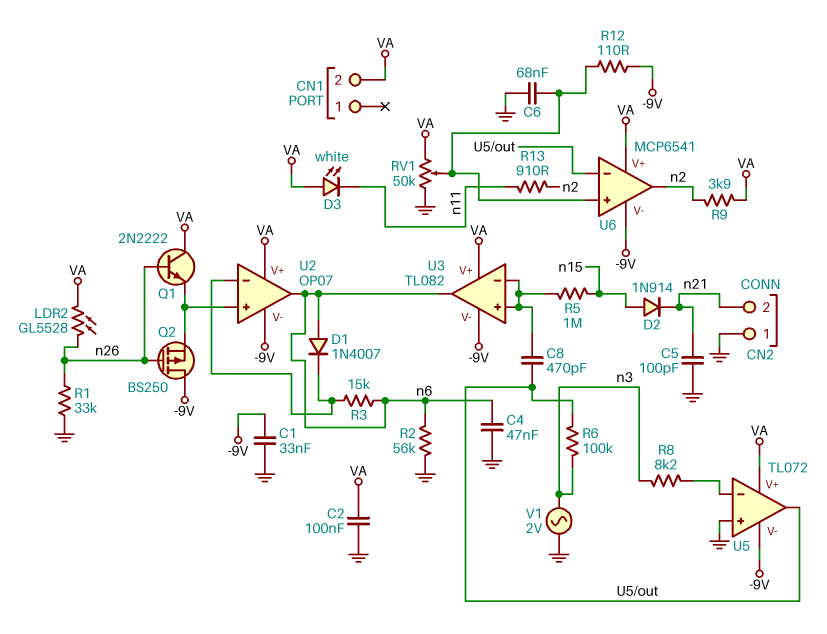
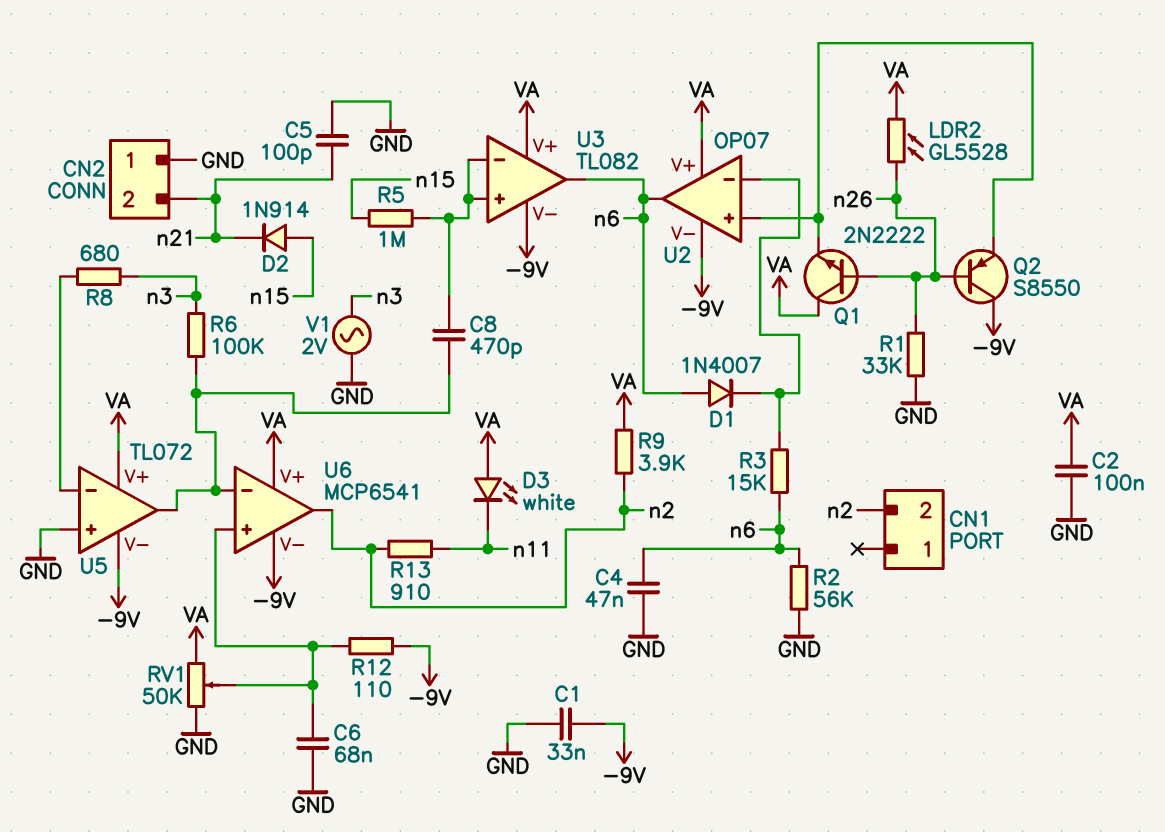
CN1 pin 2: VA -> n2
Q2: PMOS BS250 (G n26, D -9V, S U2/in+) -> PNP S8550 (B n26, C -9V, E U2/in+)
R8: 8.2k (U5/in-, n3) -> 680 (U5/in-, n3)

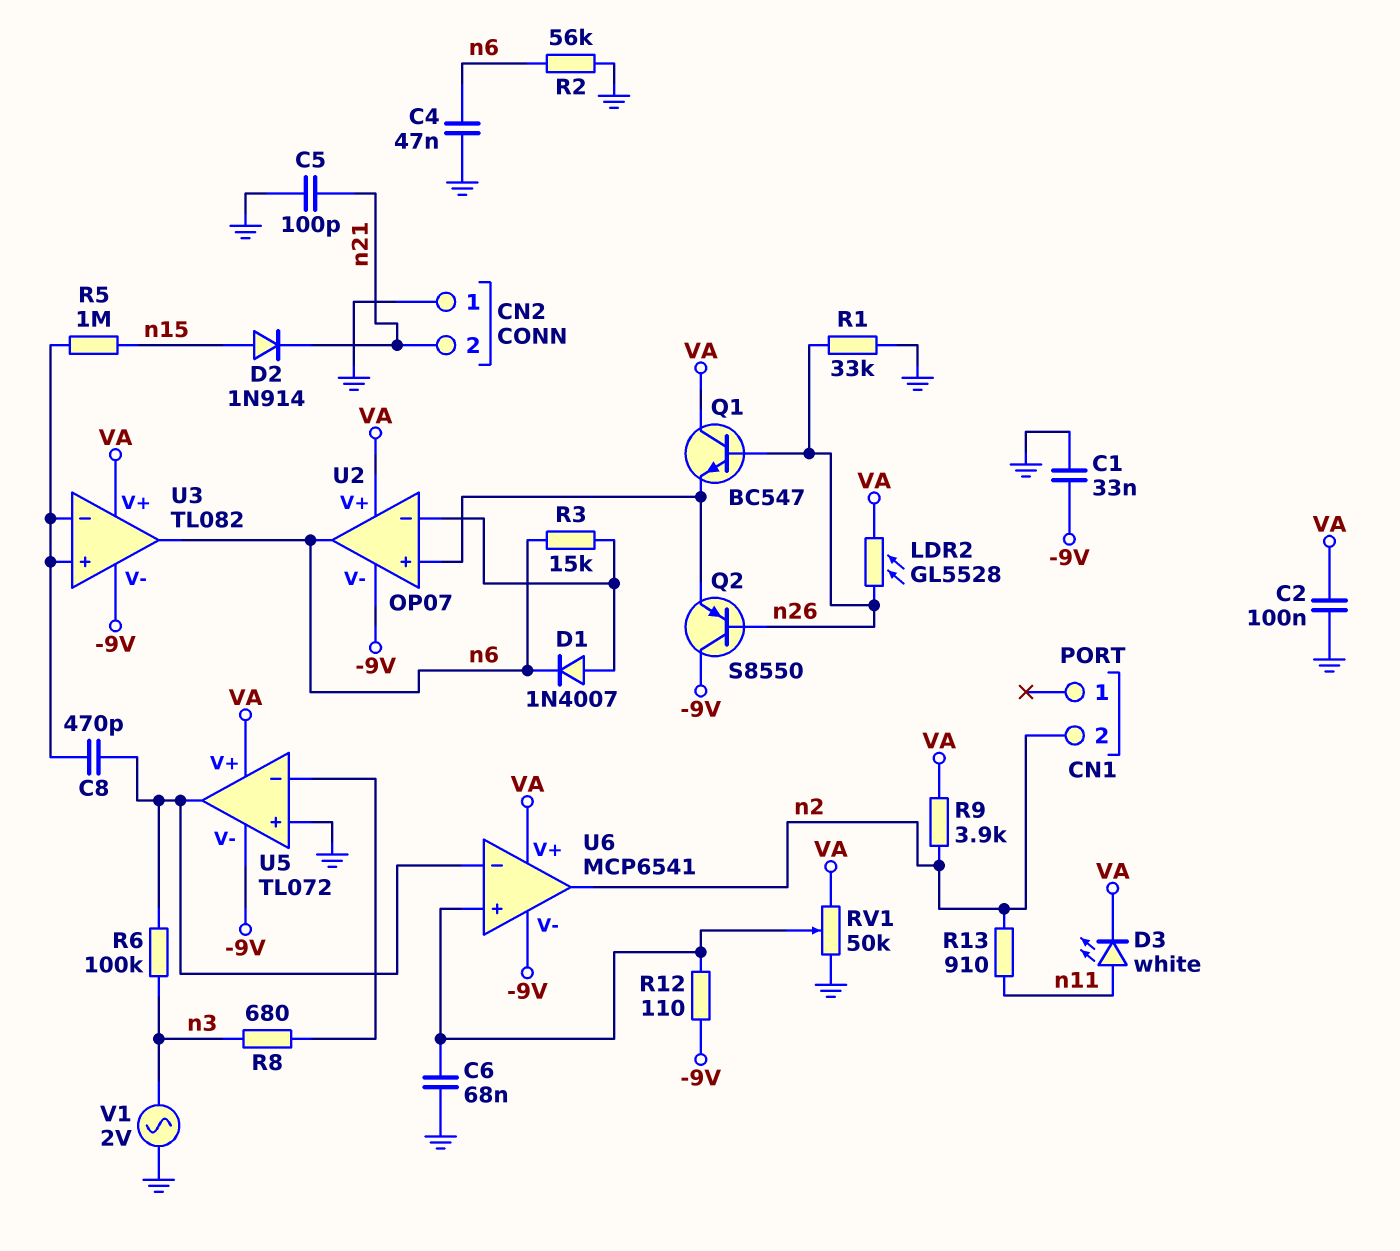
D1: diode 1N4007 (A n6, K U2/in-) -> diode 1N4007 (A U2/in-, K n6)
D3: LED white (A VA, K n11) -> LED white (A n11, K VA)
Q1: NPN 2N2222 (B n26, C VA, E U2/in+) -> NPN BC547 (B n26, C VA, E U2/in+)

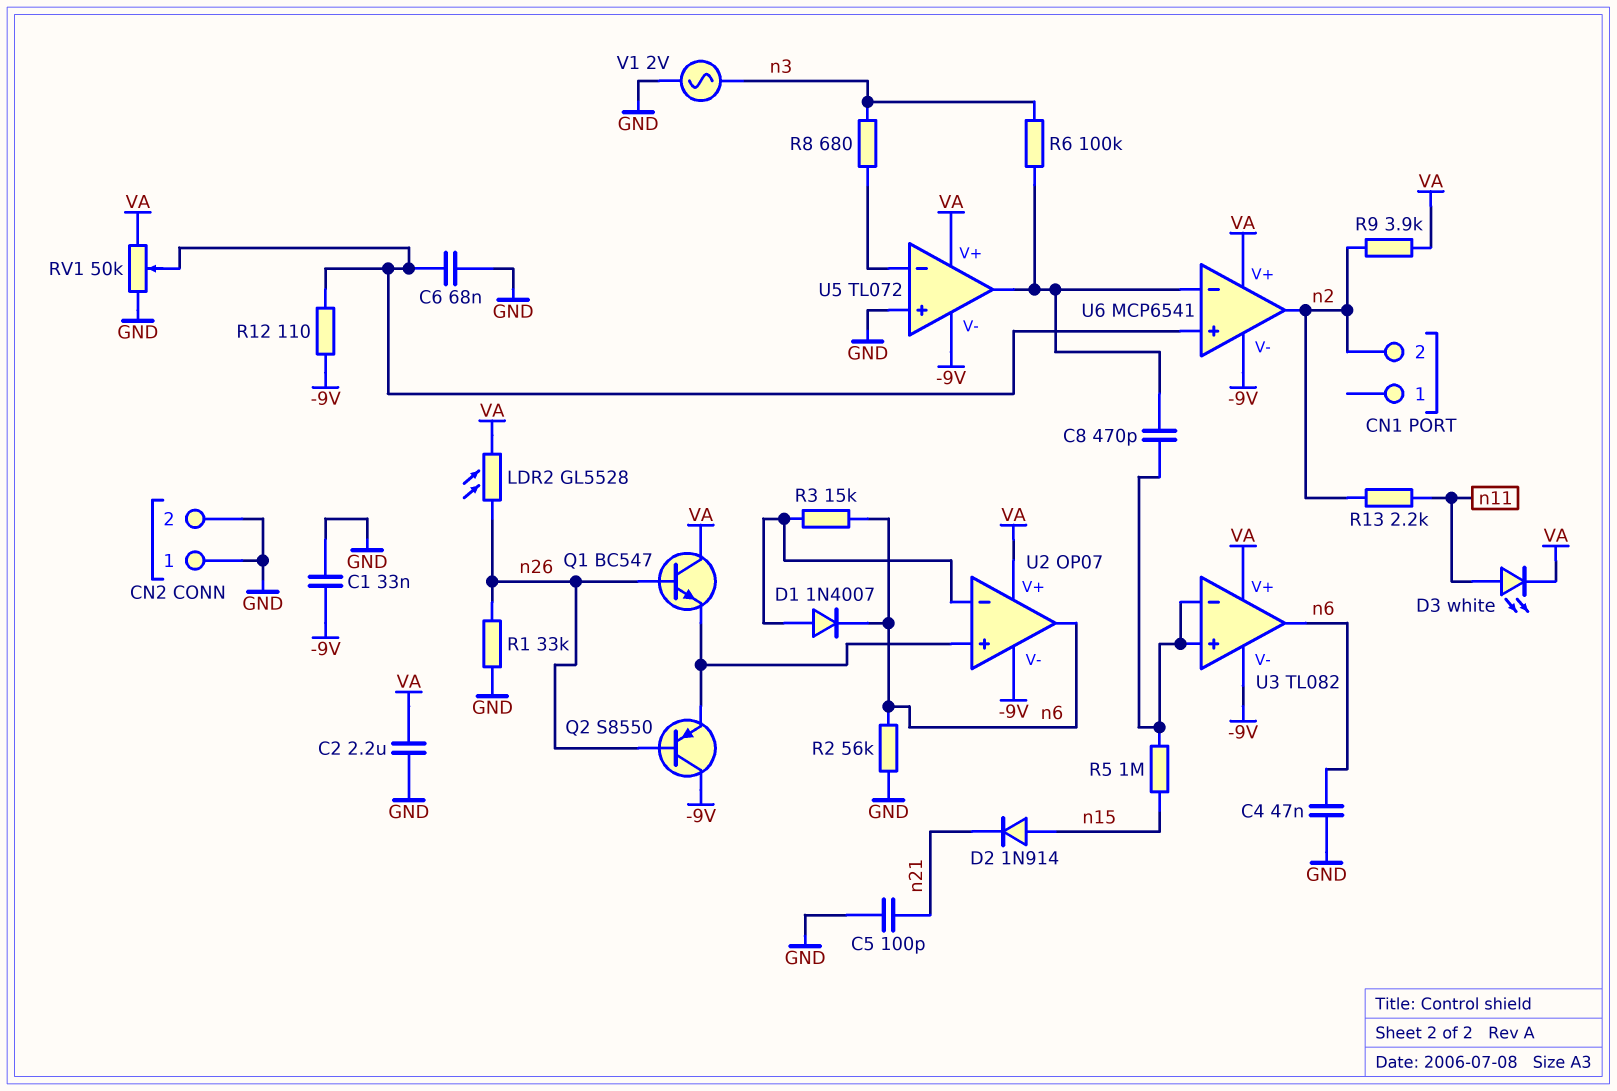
C2: 100nF (GND, VA) -> 2.2uF (GND, VA)
CN2 pin 2: n21 -> GND
R13: 910 (n2, n11) -> 2.2k (n2, n11)

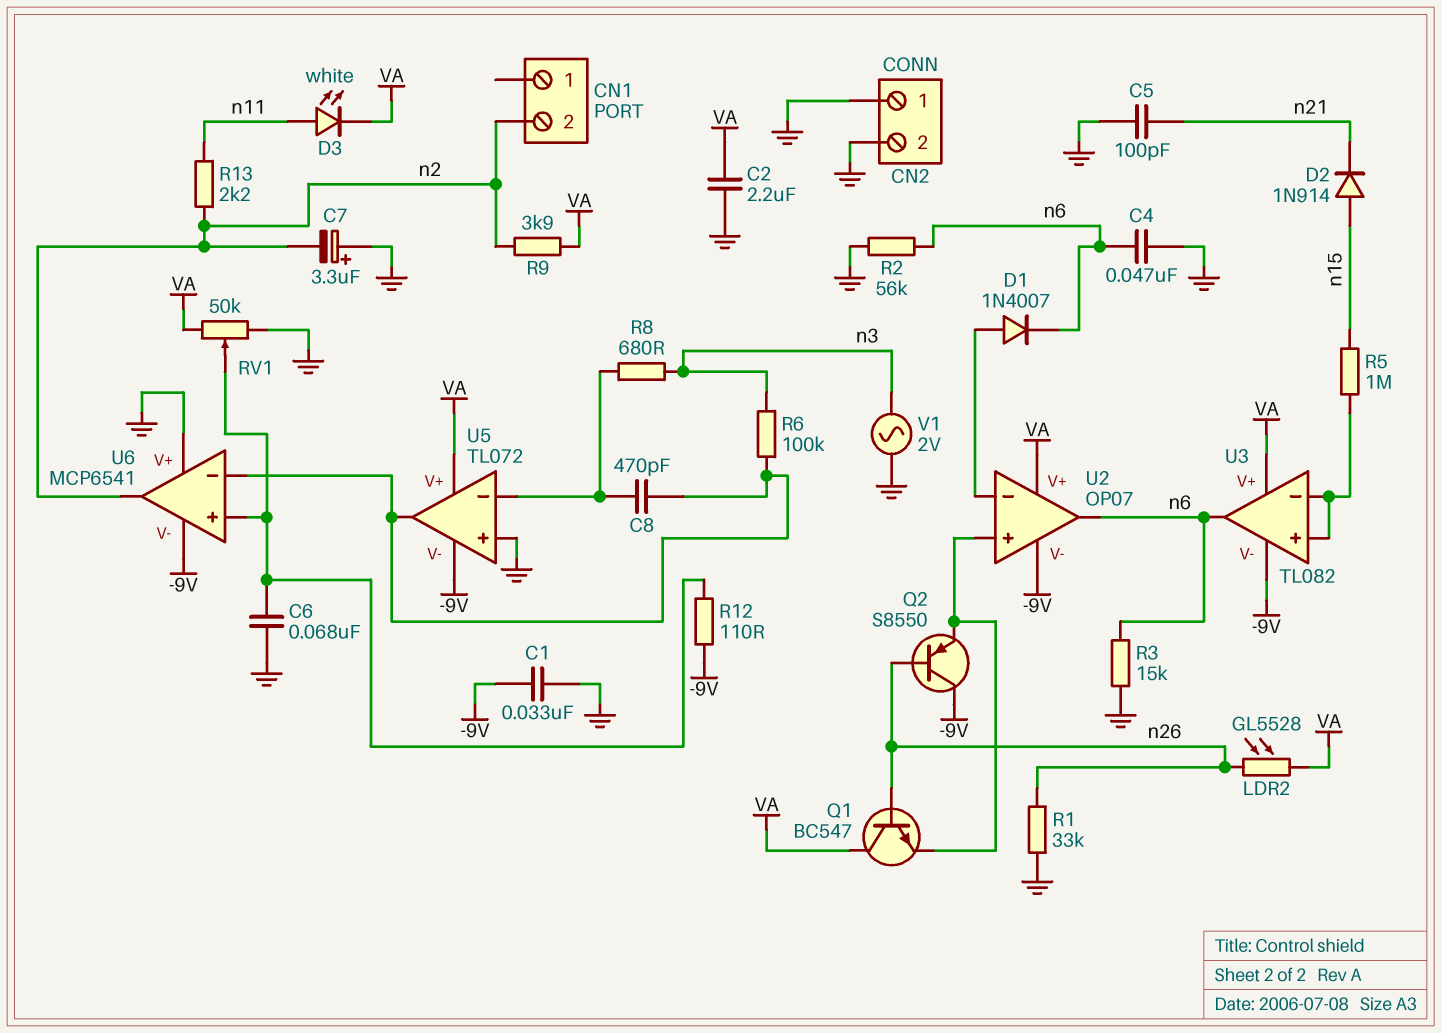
C7: none -> 3.3uF (plus GND, minus n2)
C8: 470pF (U3/in+, U5/out) -> 470pF (U5/in-, U5/out)
R3: 15k (U2/in-, n6) -> 15k (GND, n6)
U6 pin V+: VA -> GND

